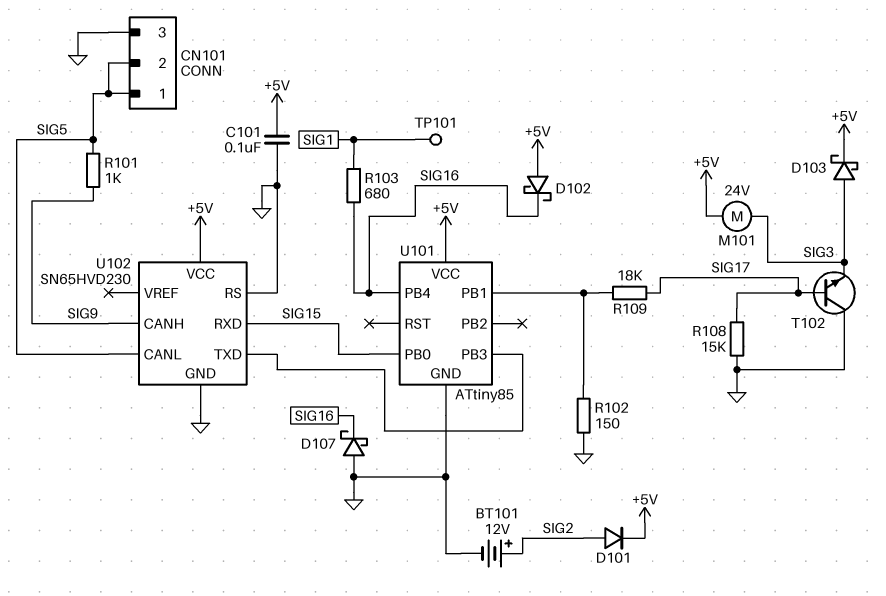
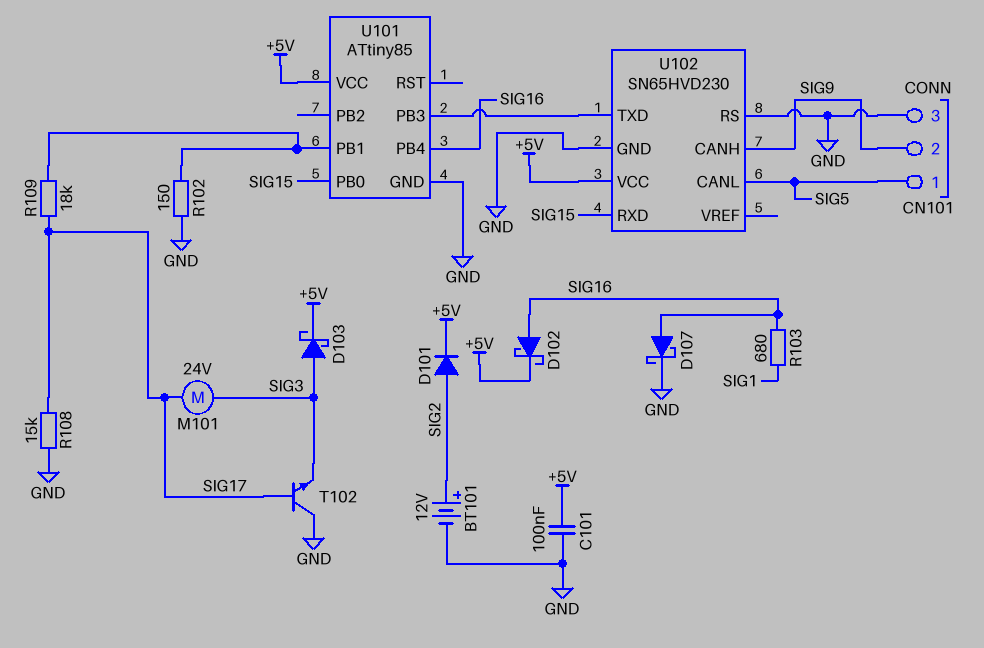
CN101 pin 2: SIG5 -> SIG9
D102: schottky (A +5V, K SIG16) -> schottky (A SIG16, K +5V)
D107: schottky (A GND, K SIG16) -> schottky (A SIG16, K GND)
M101: motor 24V (+5V, SIG3) -> motor 24V (SIG3, SIG17)
R101: 1k (SIG5, SIG9) -> none
TP101: test point (SIG1) -> none

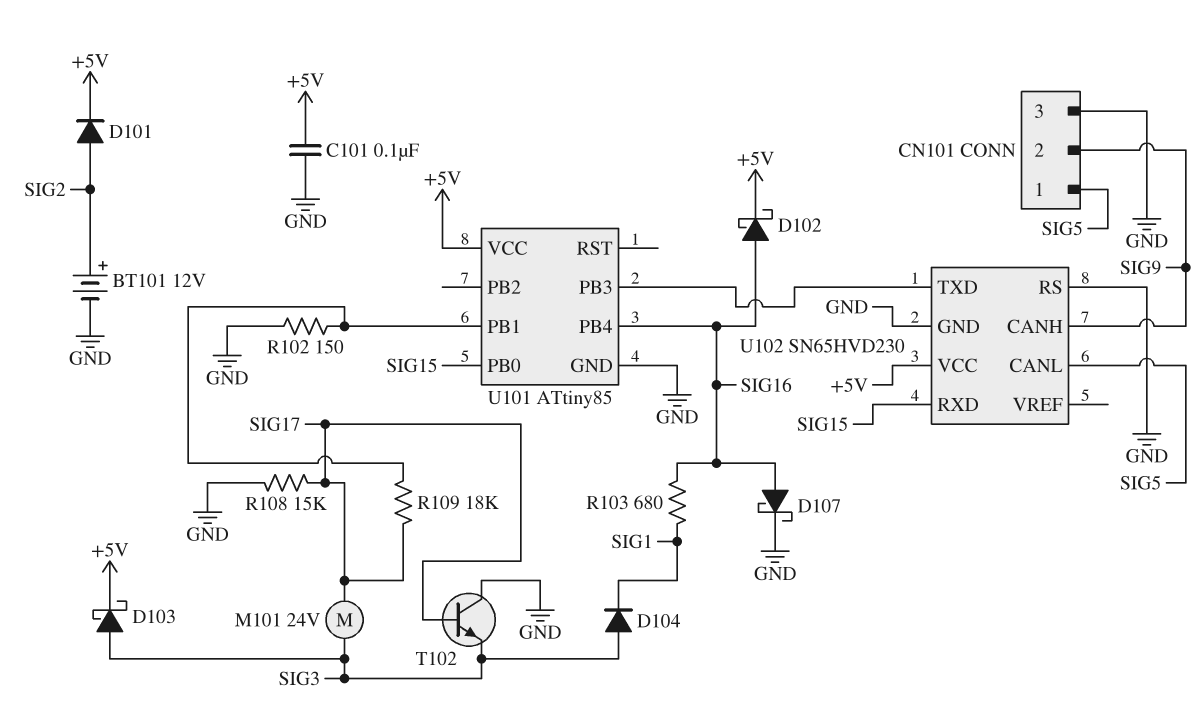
D104: none -> diode (A SIG3, K SIG1)

